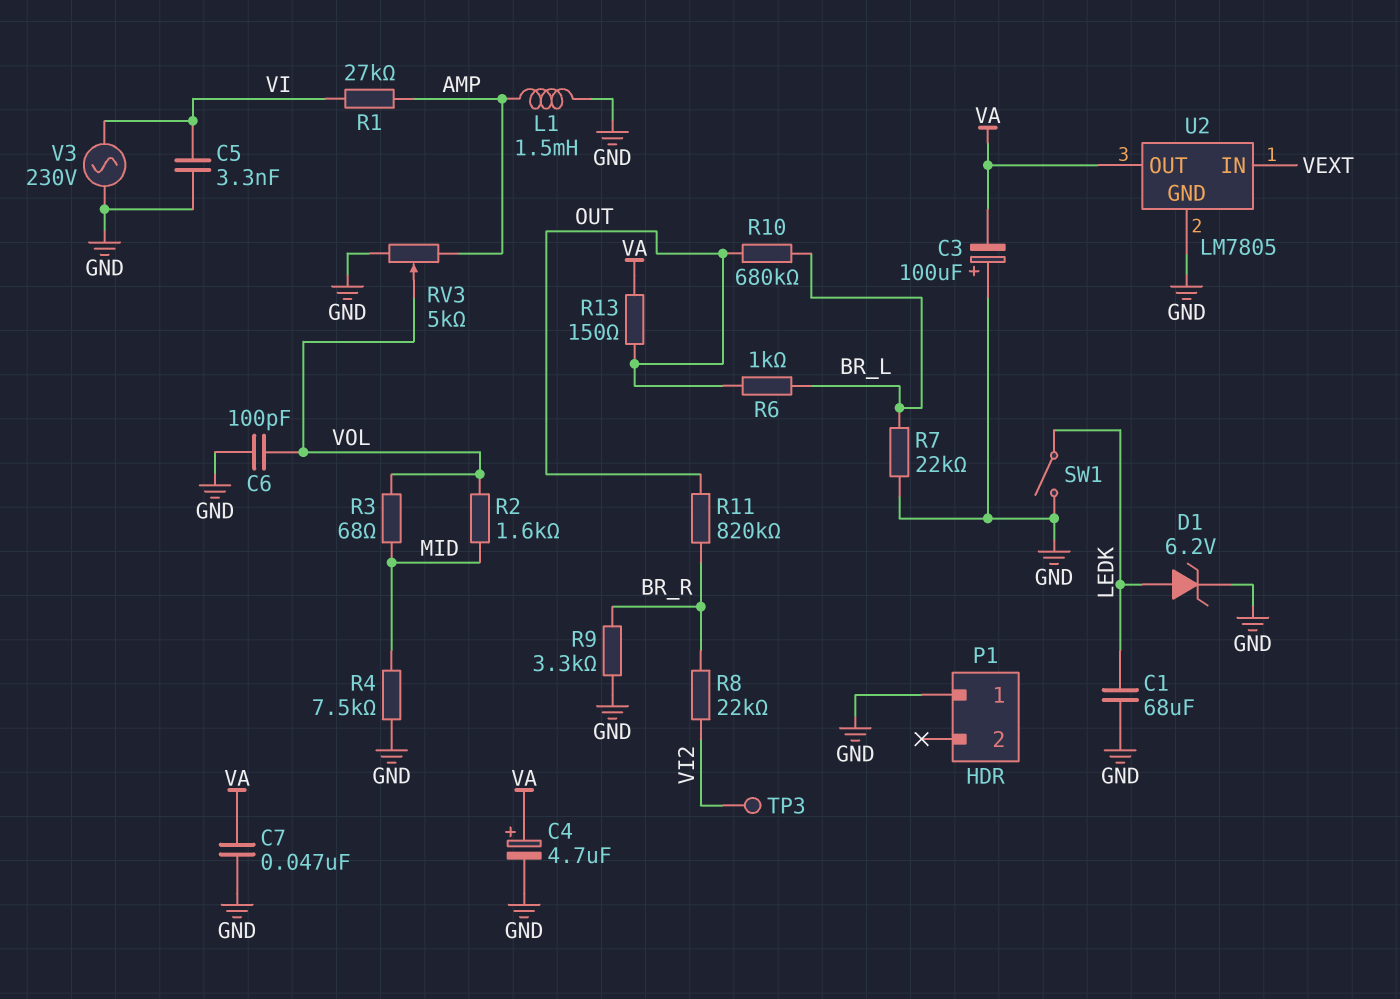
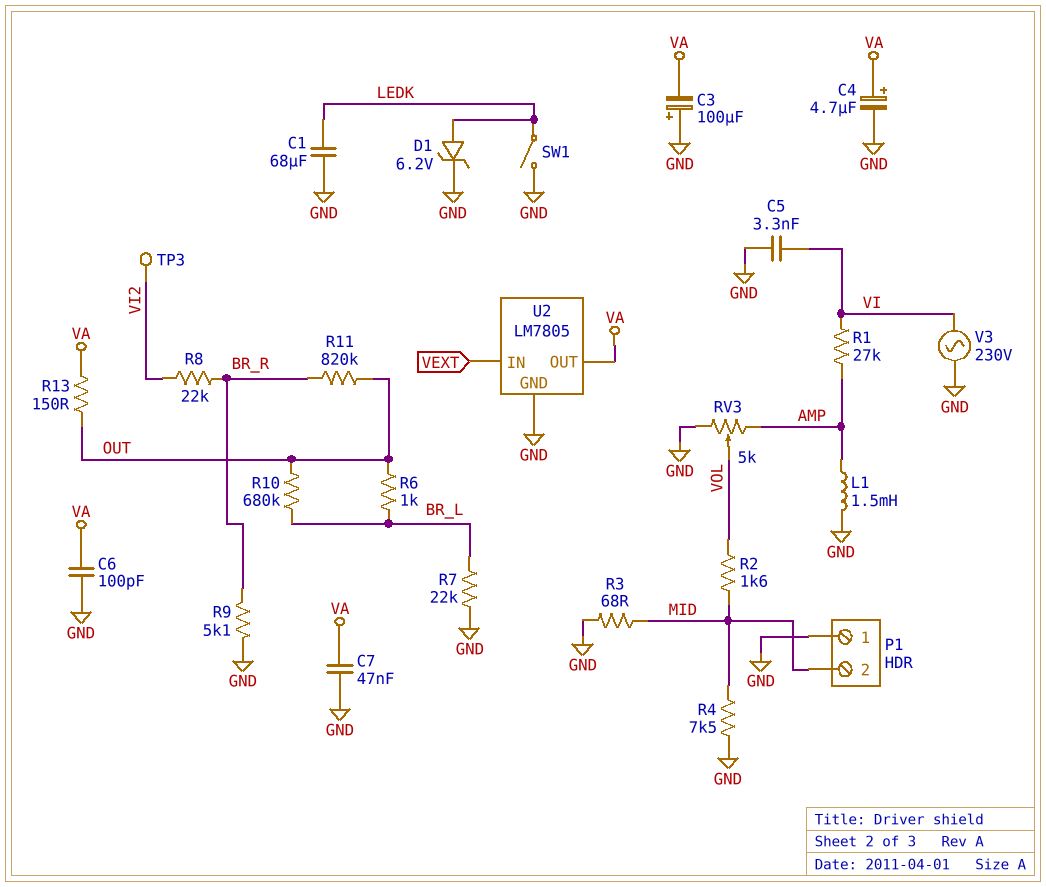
C6: 100pF (GND, VOL) -> 100pF (GND, VA)
P1 pin 2: none -> MID
R3: 68 (MID, VOL) -> 68 (GND, MID)
R9: 3.3k (BR_R, GND) -> 5.1k (BR_R, GND)

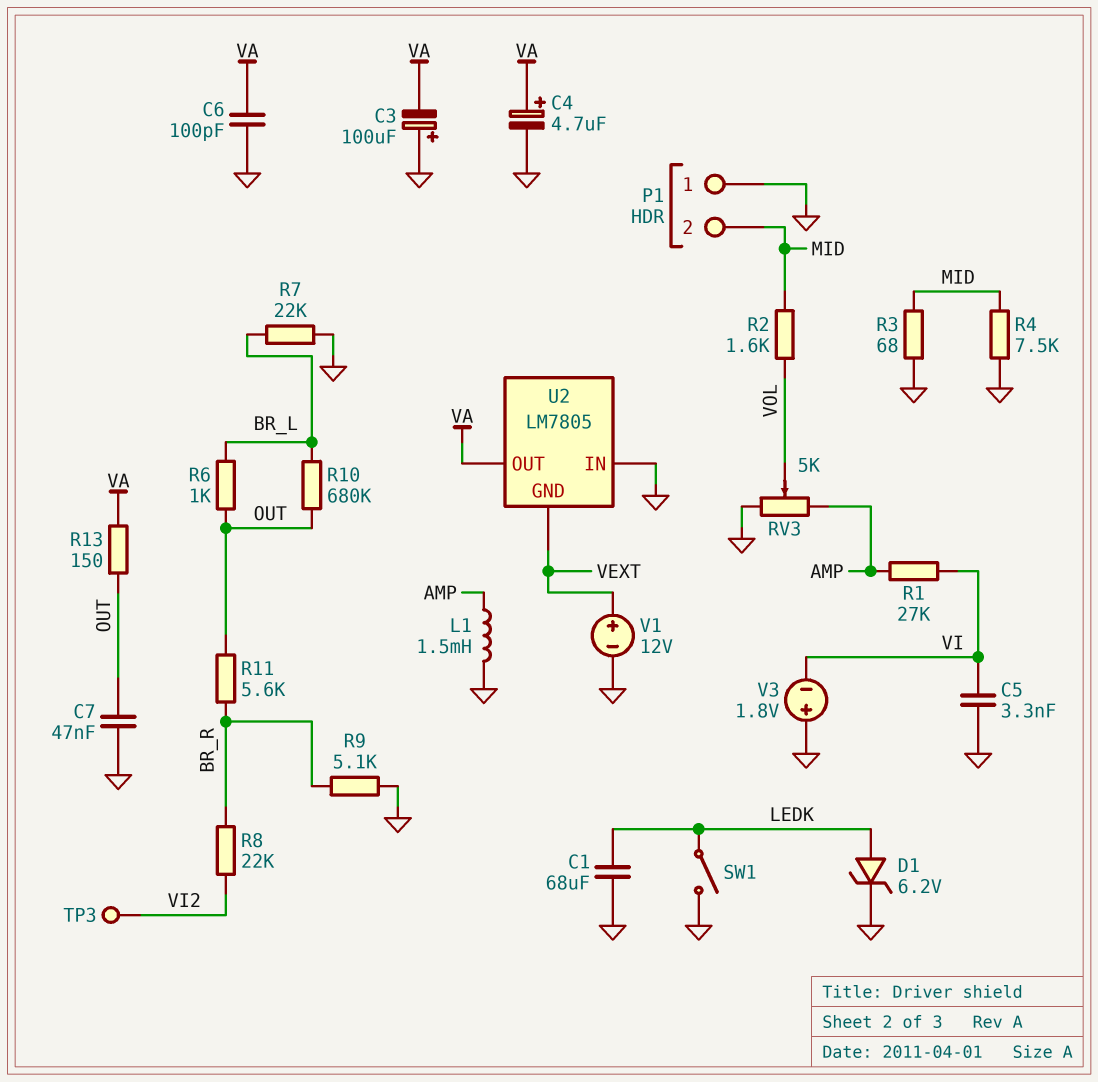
C7: 47nF (GND, VA) -> 47nF (GND, OUT)
R11: 820k (BR_R, OUT) -> 5.6k (BR_R, OUT)
U2 pin GND: GND -> VEXT
U2 pin IN: VEXT -> GND
V1: none -> 12V (plus VEXT, minus GND)
V3: AC 230V (GND, VI) -> 1.8V (plus GND, minus VI)

